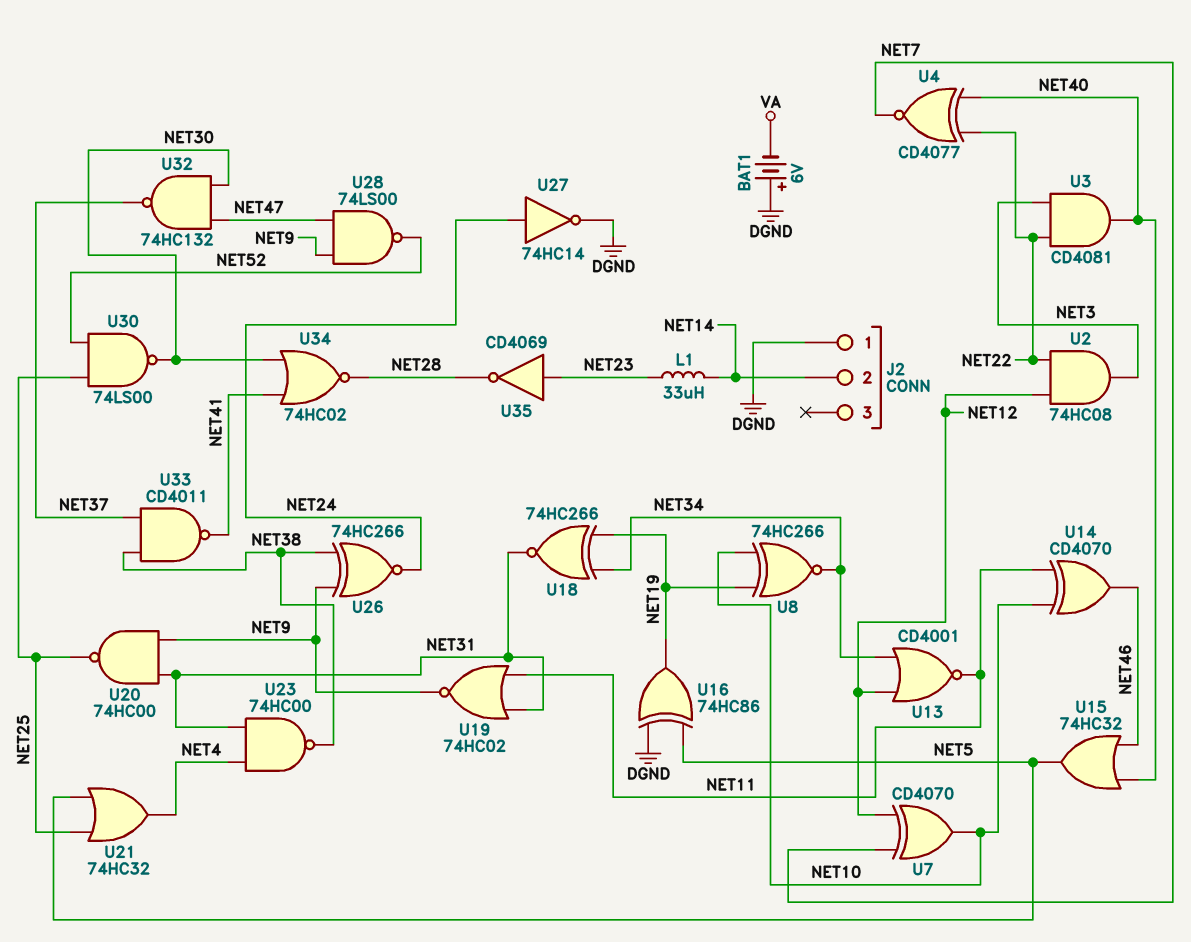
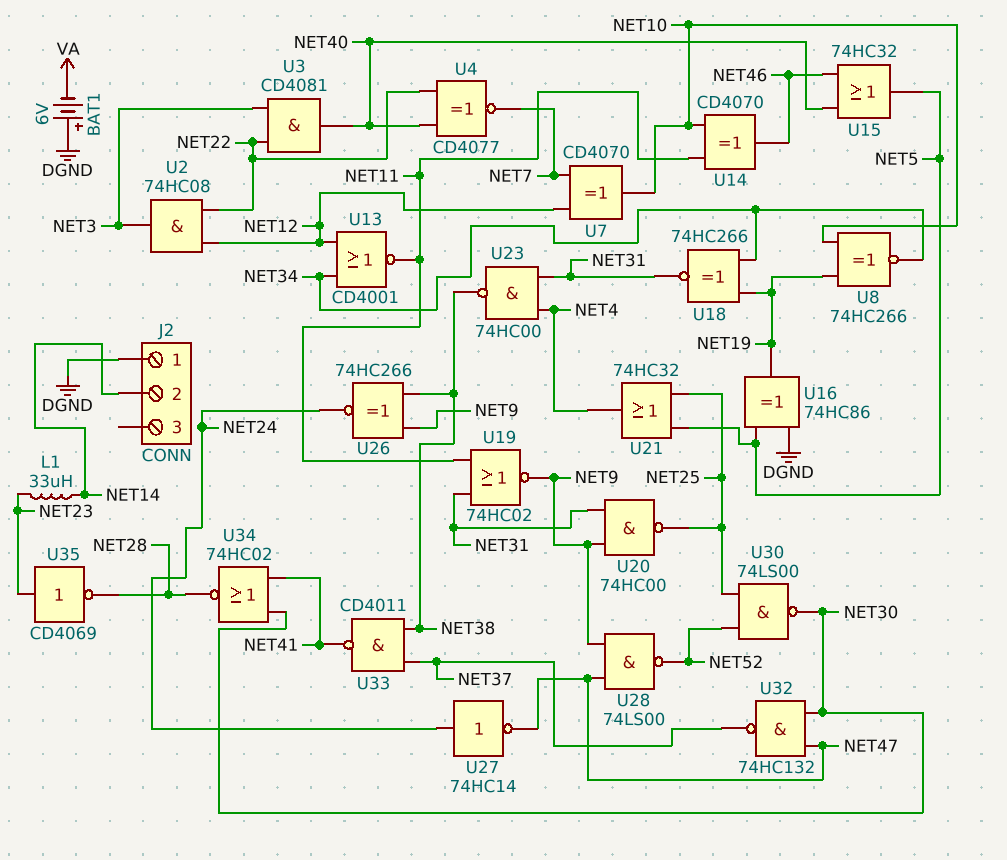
U27: NOT 74HC14 (in NET24, out DGND) -> NOT 74HC14 (in NET24, out NET47)

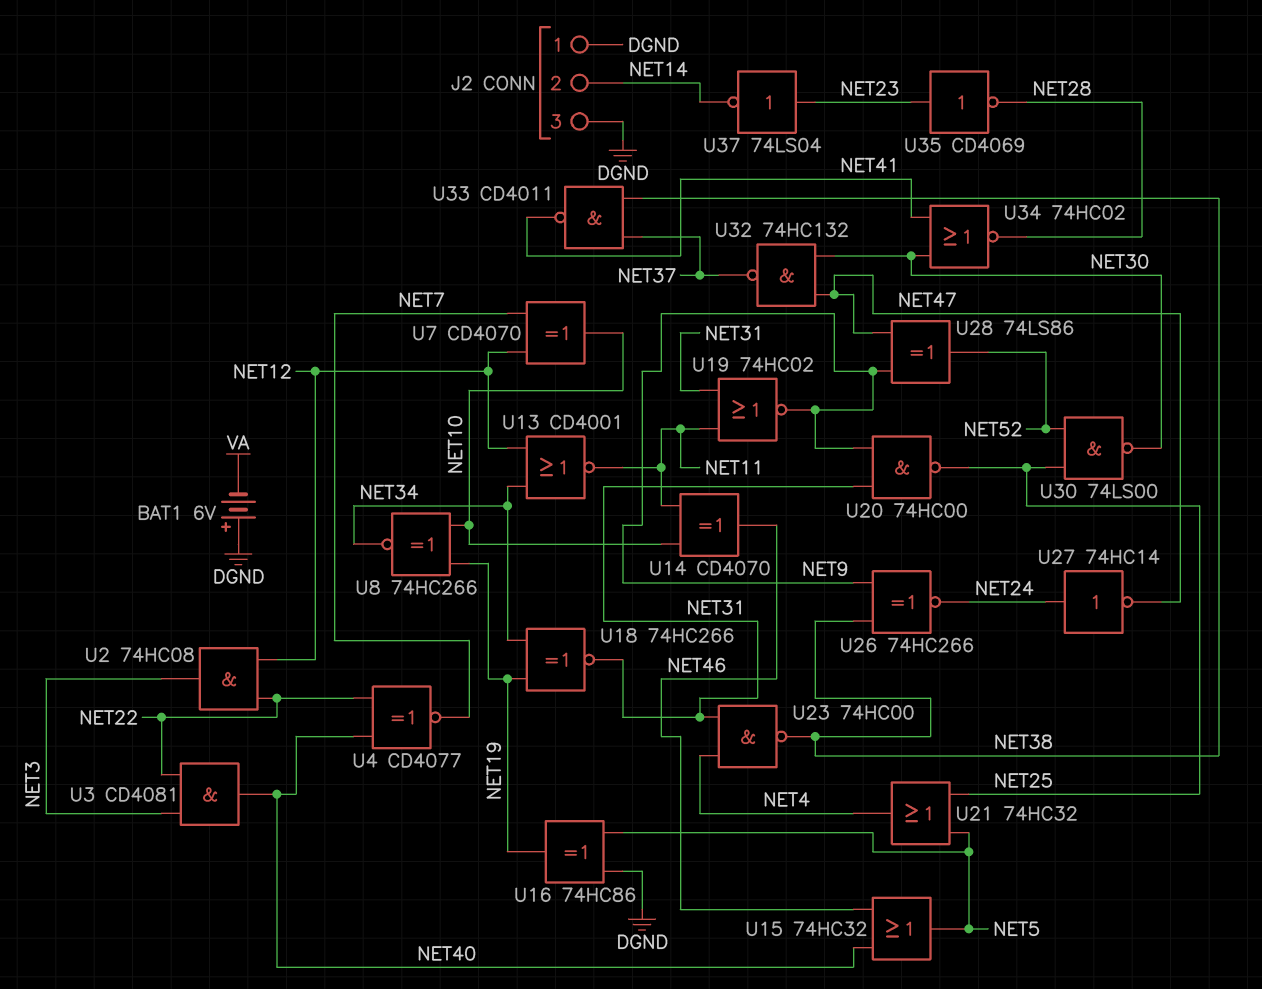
J2 pin 3: none -> DGND
L1: 33uH (NET14, NET23) -> none
U28: NAND 74LS00 (in NET9, in NET47, out NET52) -> XOR 74LS86 (in NET9, in NET47, out NET52)
U37: none -> NOT 74LS04 (in NET23, out NET14)

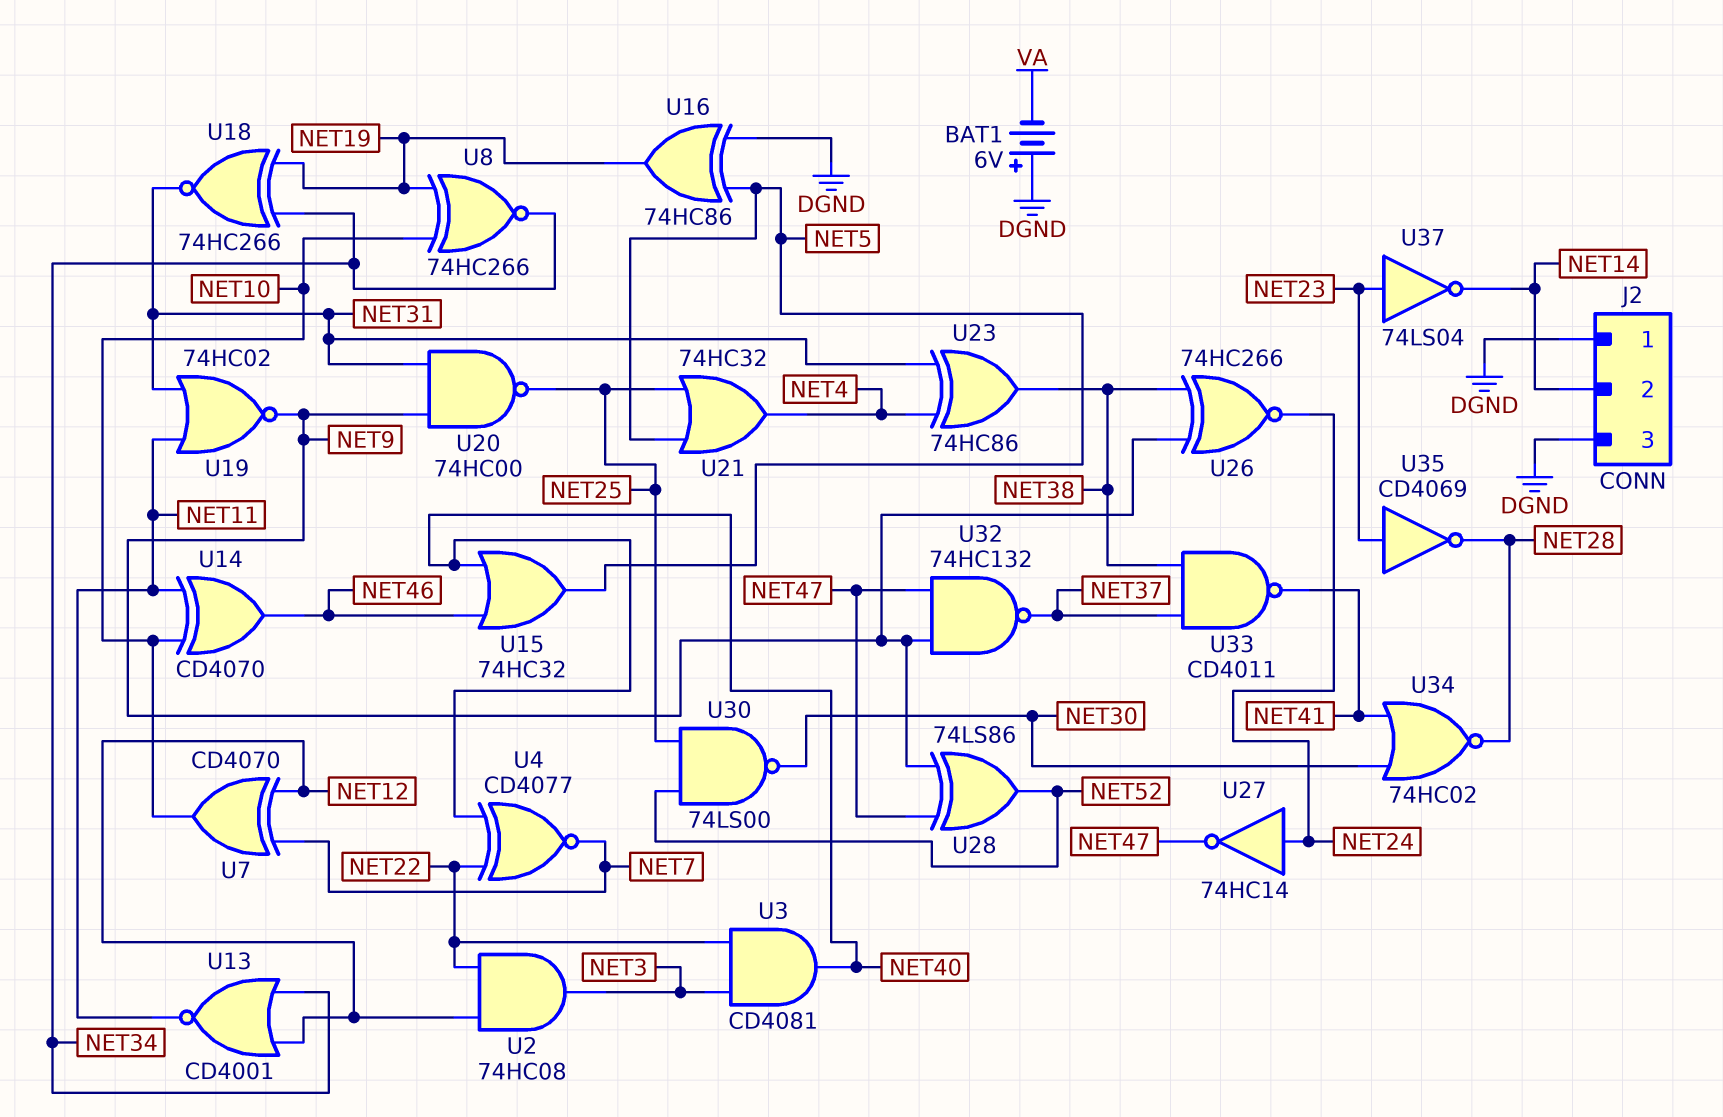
U23: NAND 74HC00 (in NET4, in NET31, out NET38) -> XOR 74HC86 (in NET4, in NET31, out NET38)
U32: NAND 74HC132 (in NET30, in NET47, out NET37) -> NAND 74HC132 (in NET9, in NET47, out NET37)

